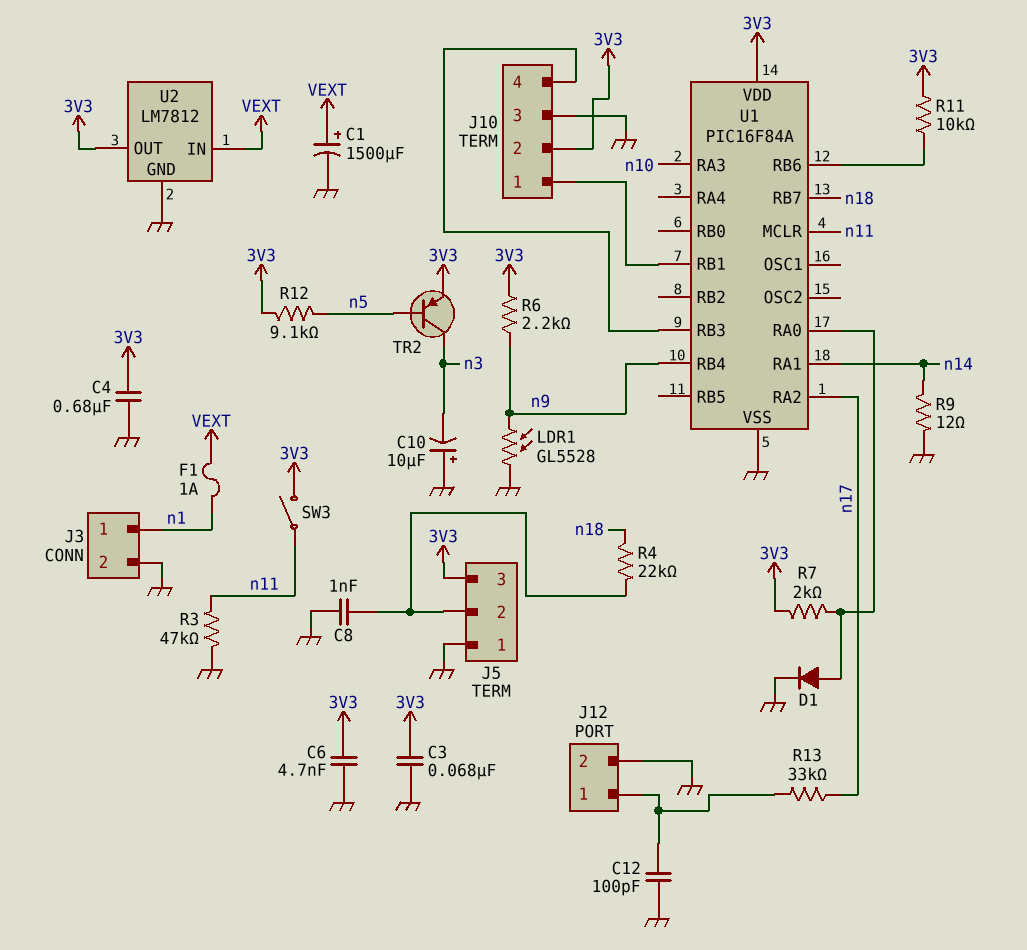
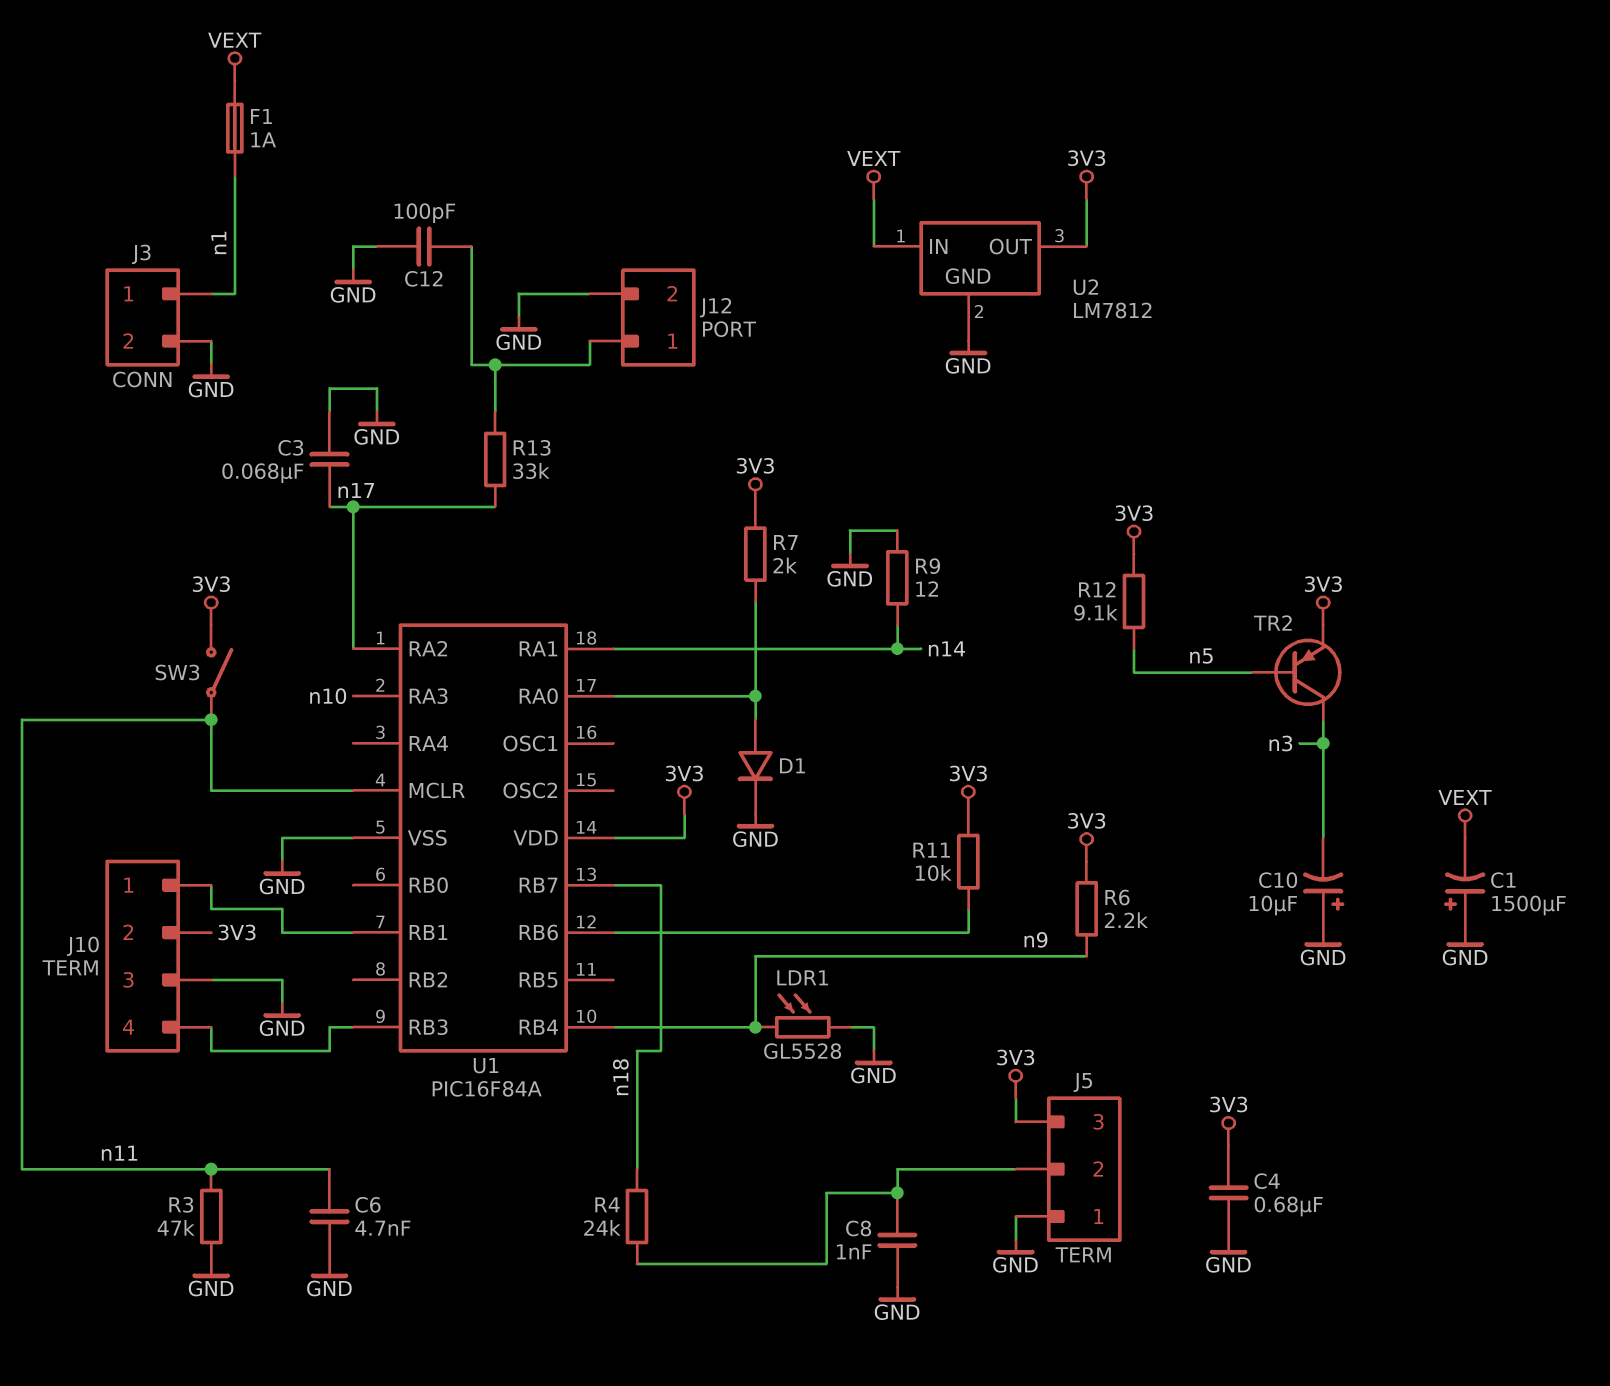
C1: 1500uF (plus VEXT, minus GND) -> 1500uF (plus GND, minus VEXT)
C3: 68nF (3V3, GND) -> 68nF (GND, n17)
C6: 4.7nF (3V3, GND) -> 4.7nF (GND, n11)
R4: 22k (J5/2, n18) -> 24k (J5/2, n18)

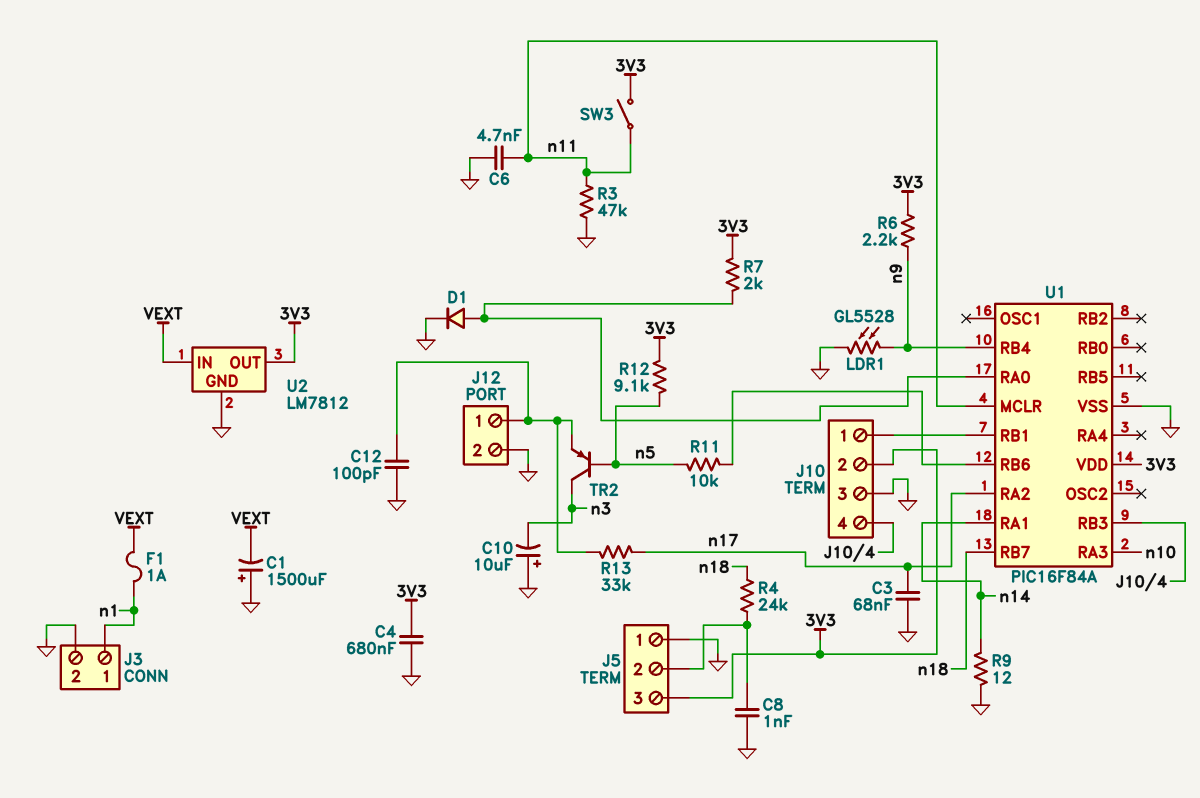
R11: 10k (3V3, U1/RB6) -> 10k (U1/RB6, n5)
TR2: PNP (B n5, C n3, E 3V3) -> PNP (B n5, C n3, E J12/1)

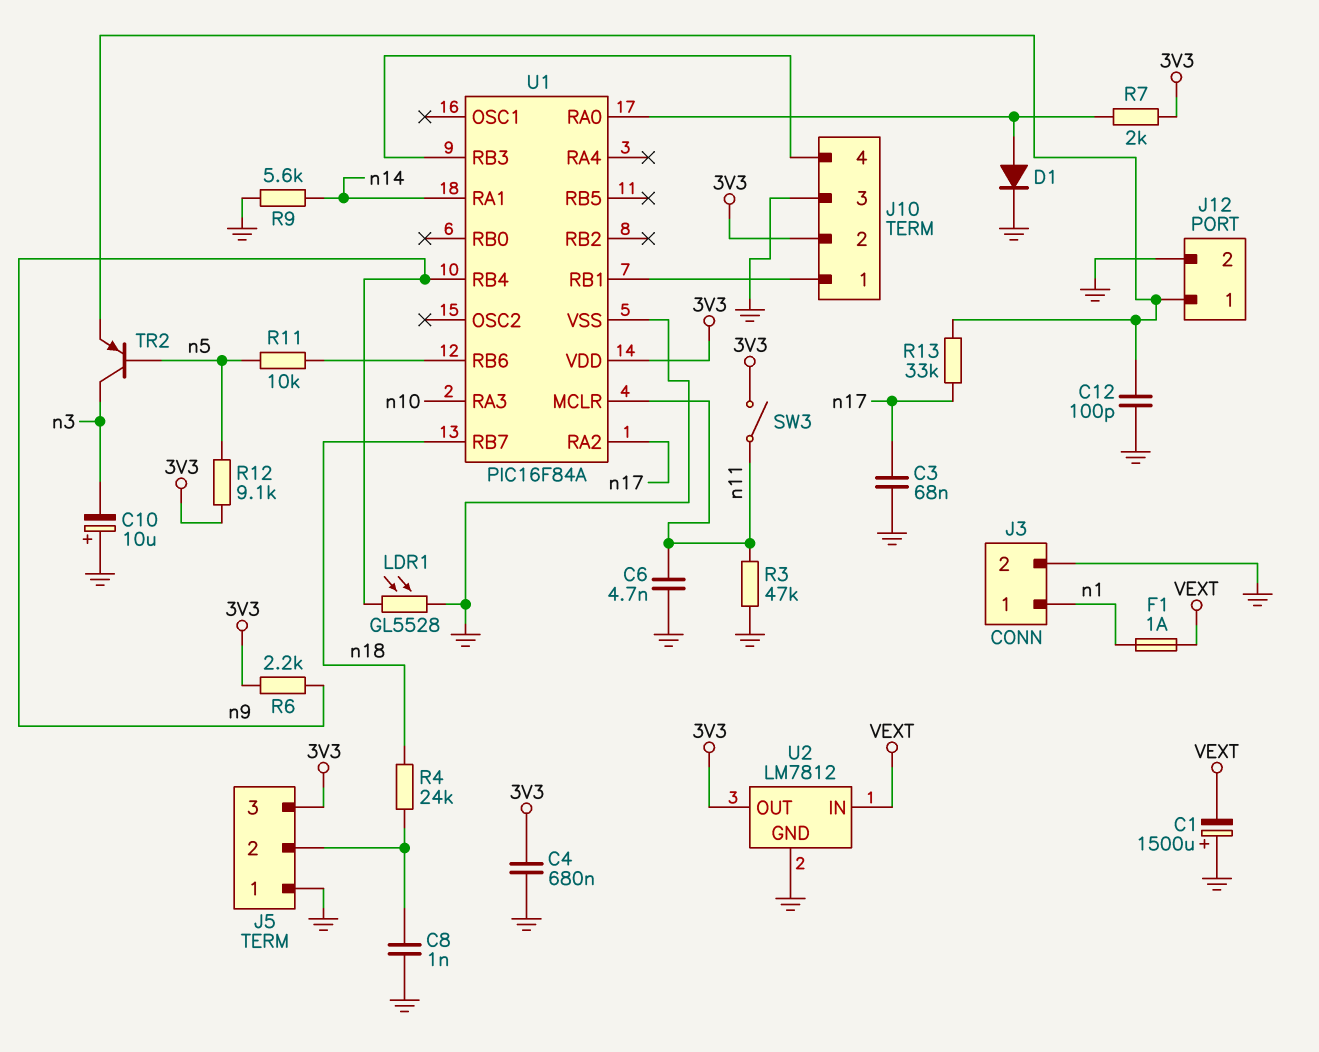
R9: 12 (GND, n14) -> 5.6k (GND, n14)

